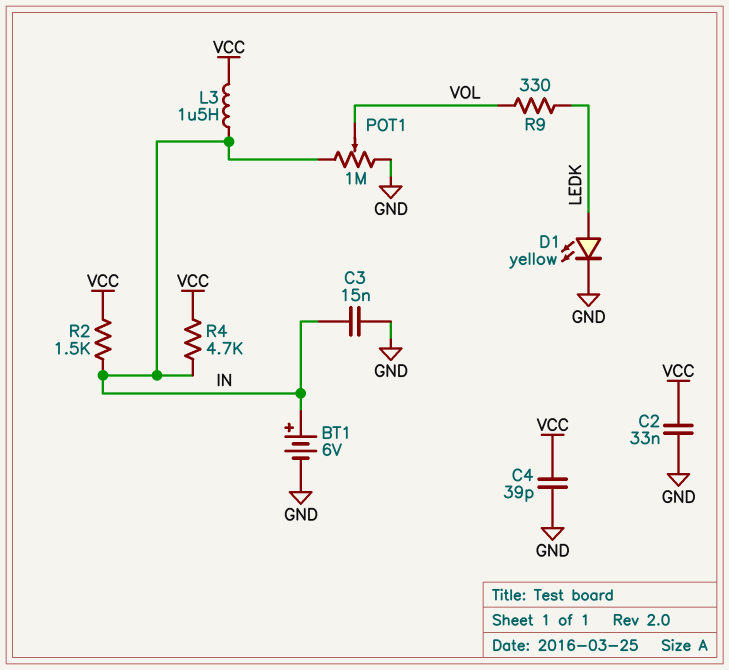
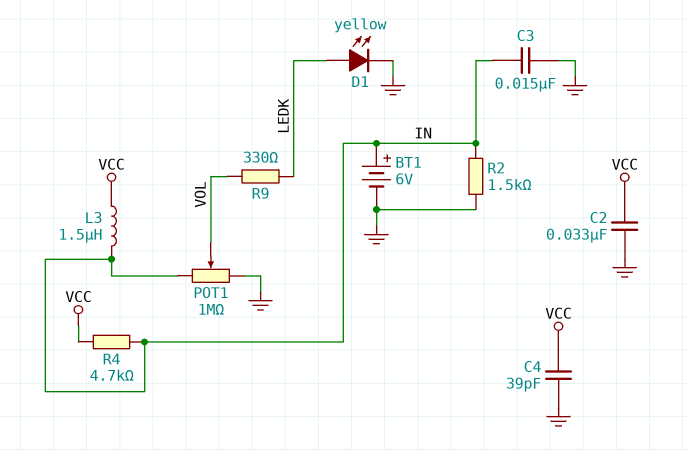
R2: 1.5k (IN, VCC) -> 1.5k (GND, IN)

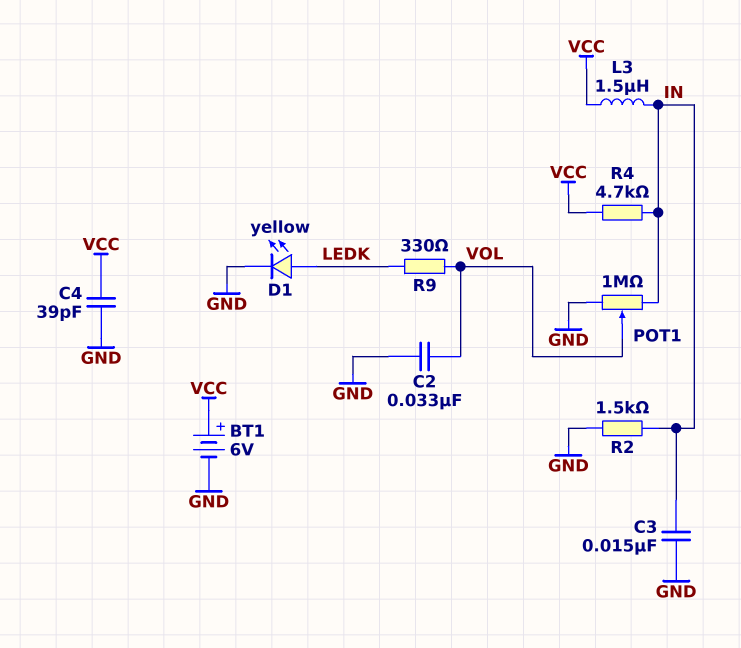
BT1: 6V (plus IN, minus GND) -> 6V (plus VCC, minus GND)
C2: 33nF (GND, VCC) -> 33nF (GND, VOL)

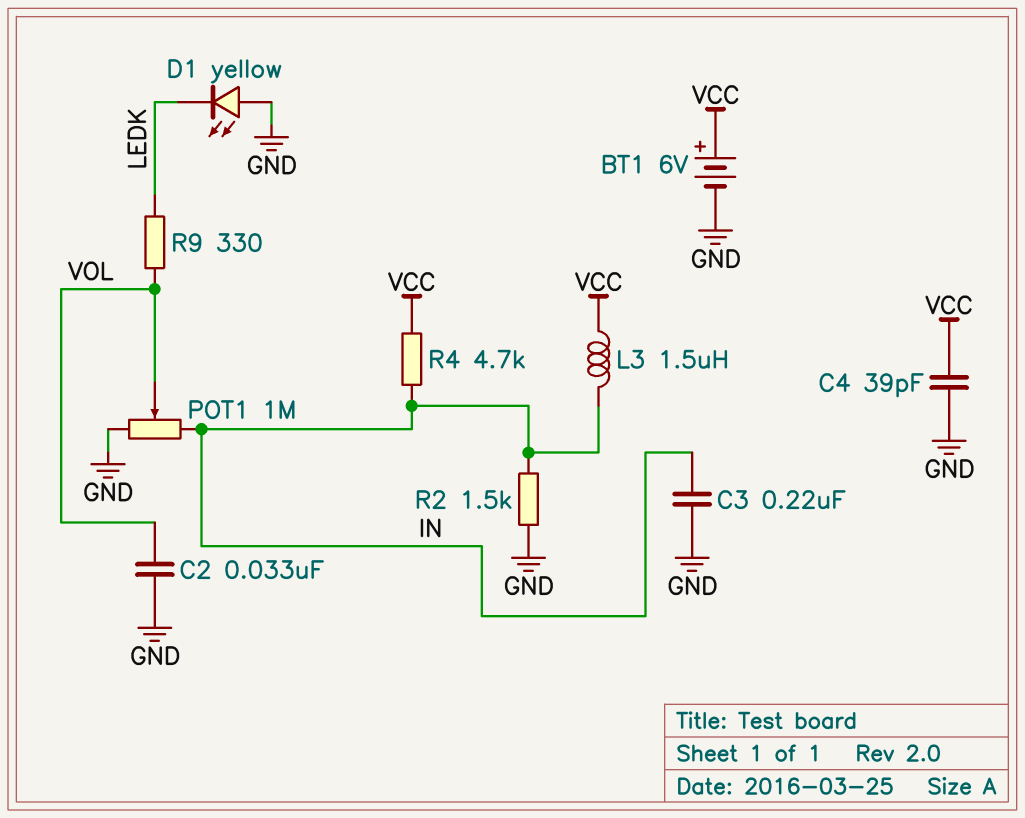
C3: 15nF (GND, IN) -> 220nF (GND, IN)
D1: LED yellow (A LEDK, K GND) -> LED yellow (A GND, K LEDK)

